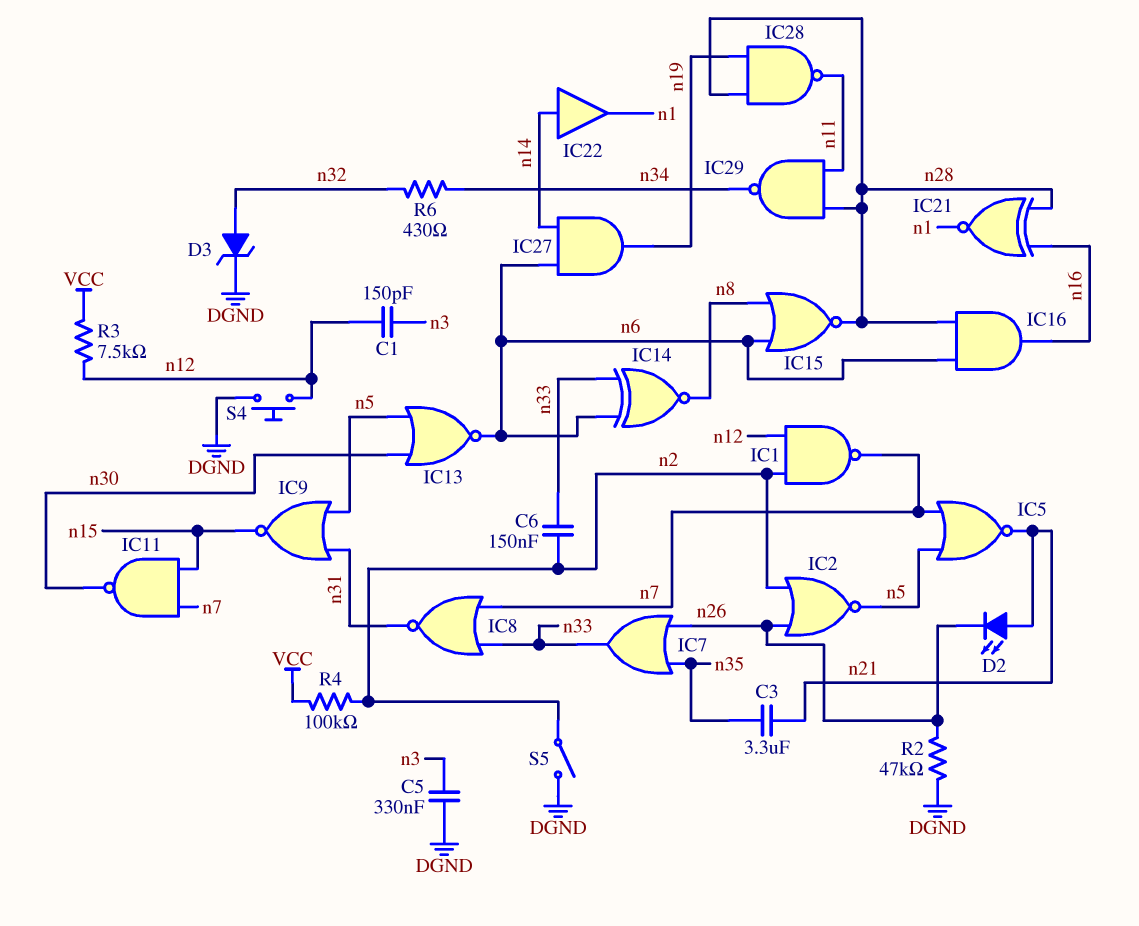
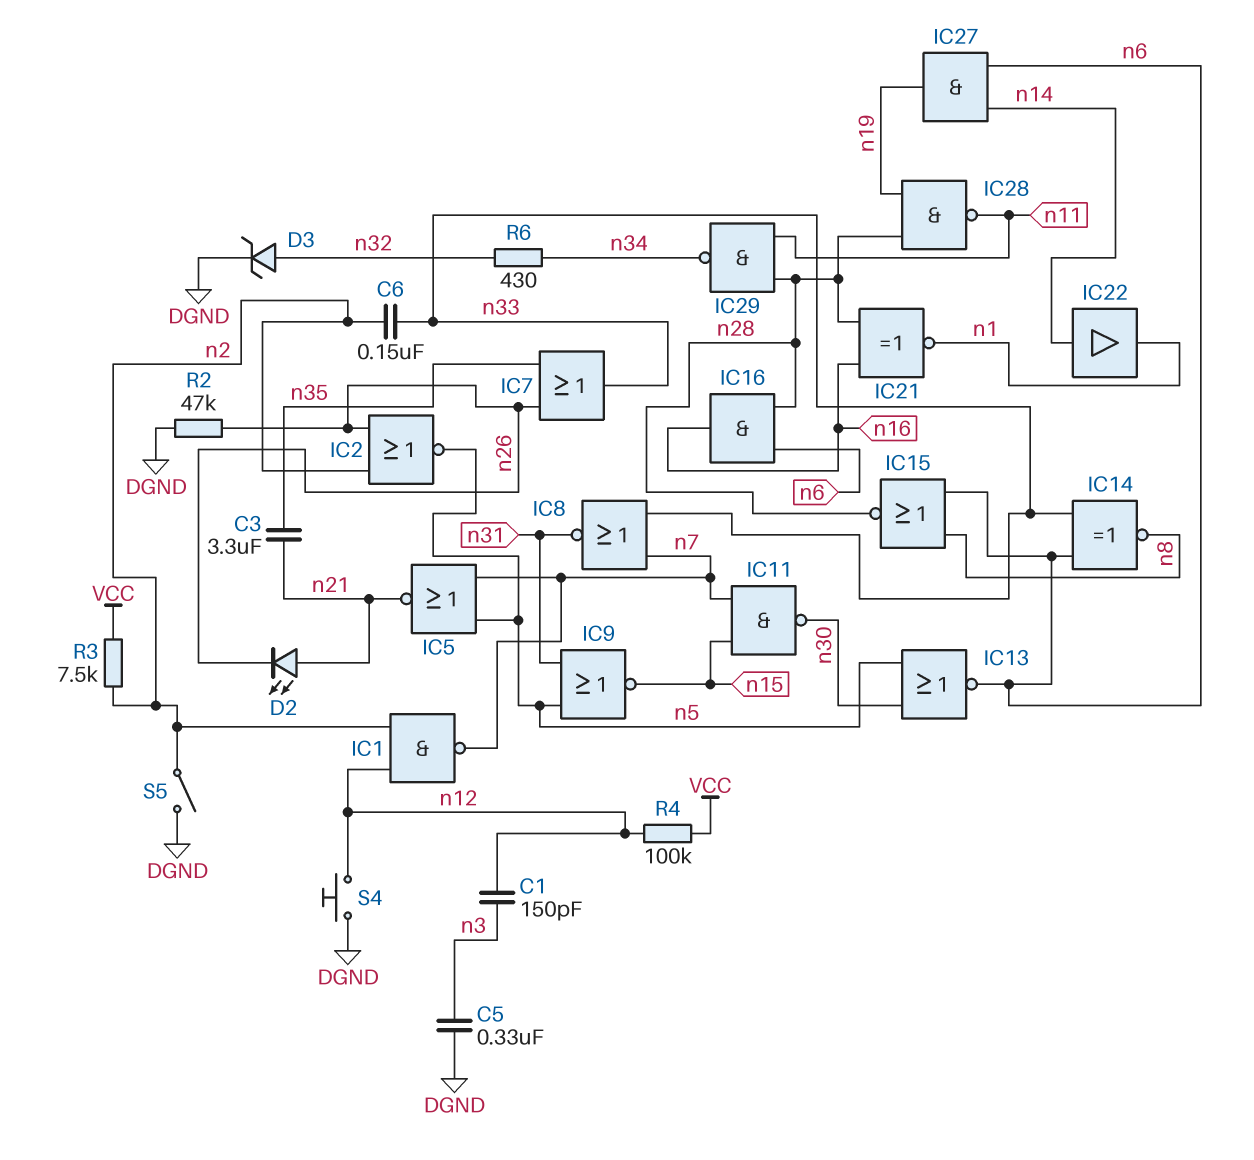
R3: 7.5k (VCC, n12) -> 7.5k (VCC, n2)
R4: 100k (VCC, n2) -> 100k (VCC, n12)

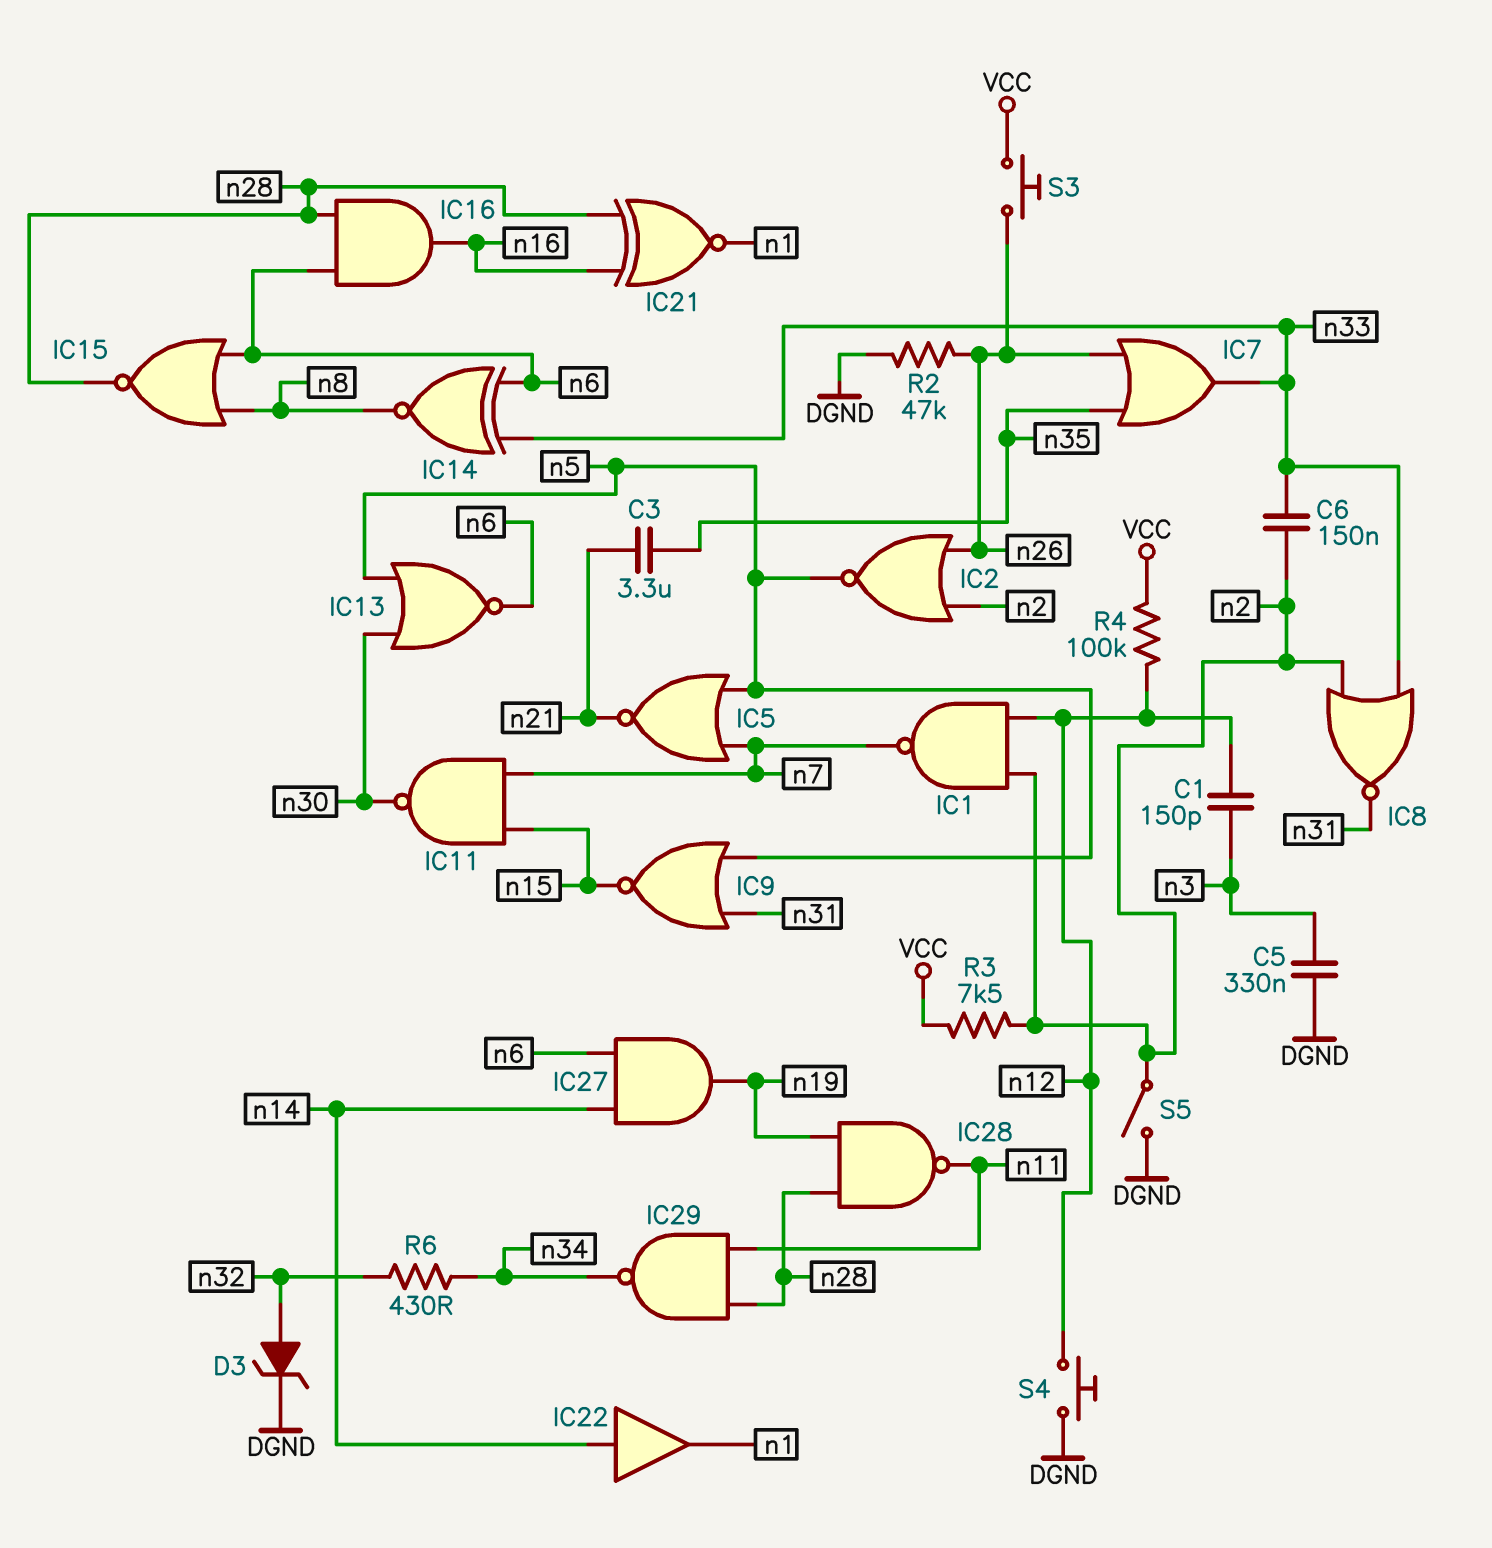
D2: LED (A n21, K n26) -> none
IC8: NOR (in n7, in n33, out n31) -> NOR (in n2, in n33, out n31)
S3: none -> button (VCC, n26)

